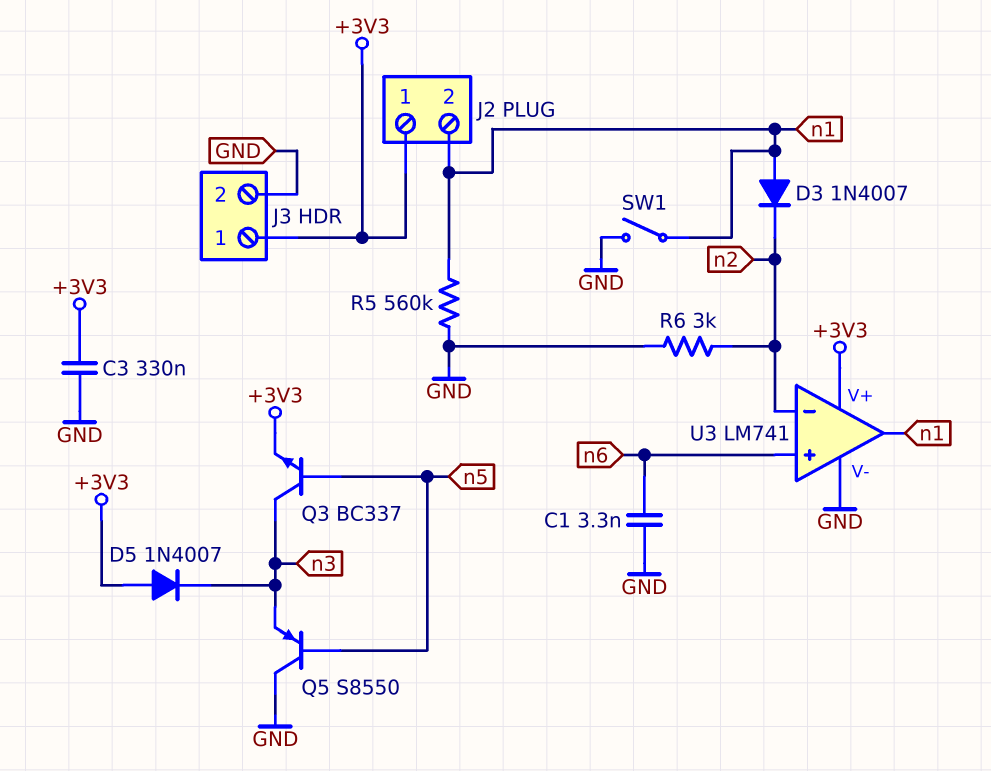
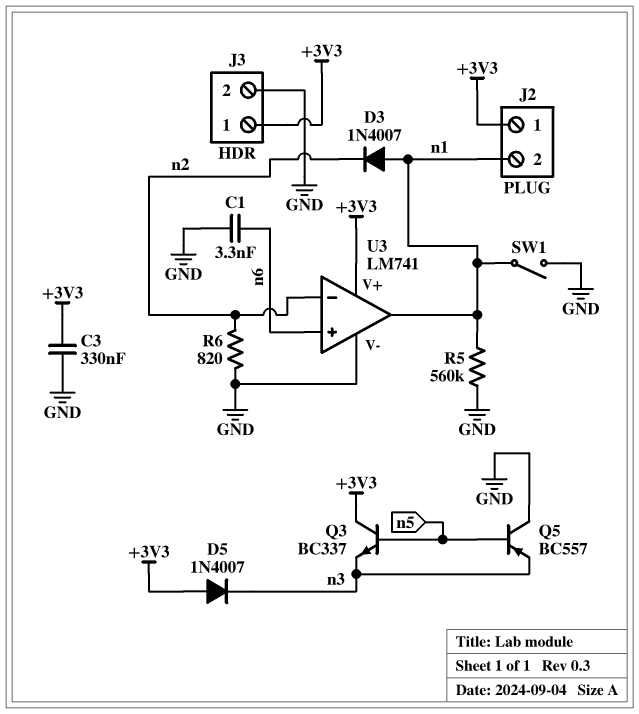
Q3: NPN BC337 (B n5, C n3, E +3V3) -> NPN BC337 (B n5, C +3V3, E n3)
Q5: PNP S8550 (B n5, C GND, E n3) -> PNP BC557 (B n5, C GND, E n3)
R6: 3k (GND, n2) -> 820 (GND, n2)

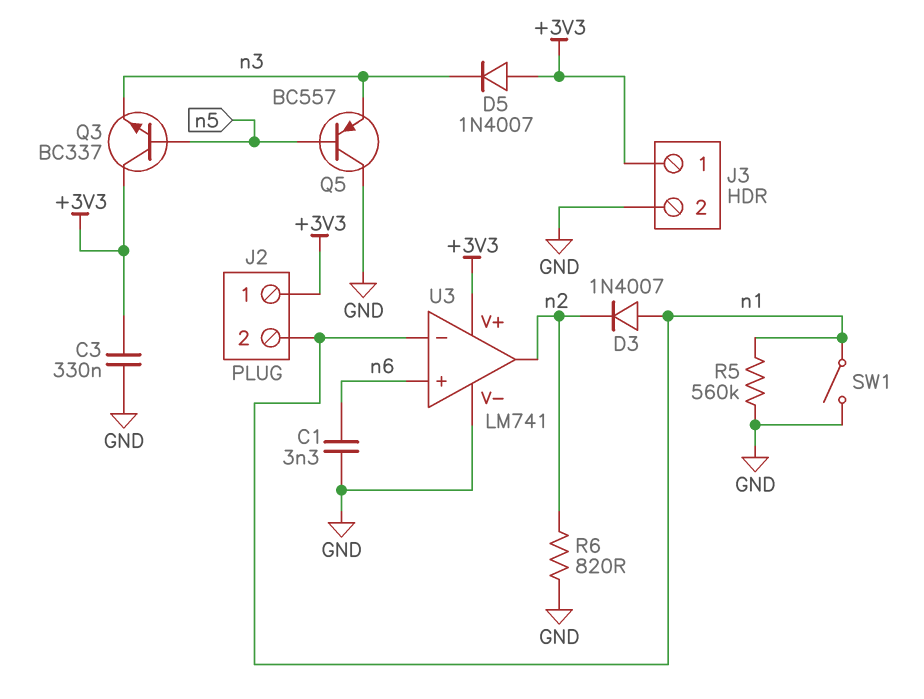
U3 pin in-: n2 -> n1
U3 pin out: n1 -> n2

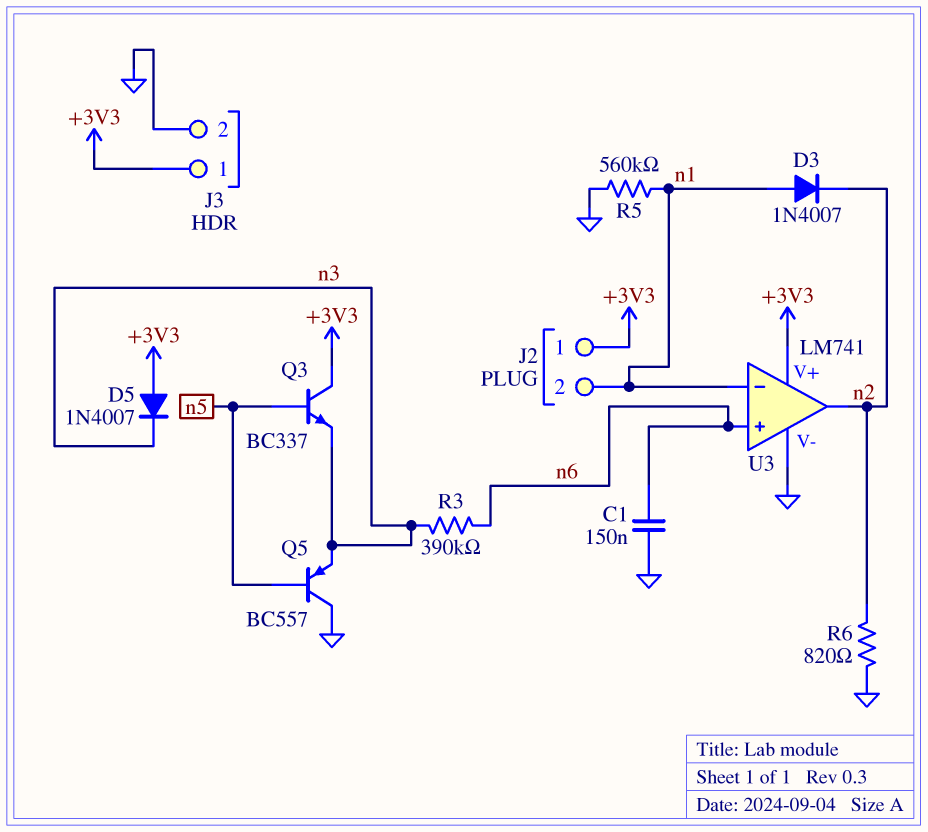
C1: 3.3nF (GND, n6) -> 150nF (GND, n6)
C3: 330nF (+3V3, GND) -> none
R3: none -> 390k (n3, n6)
SW1: switch (GND, n1) -> none

